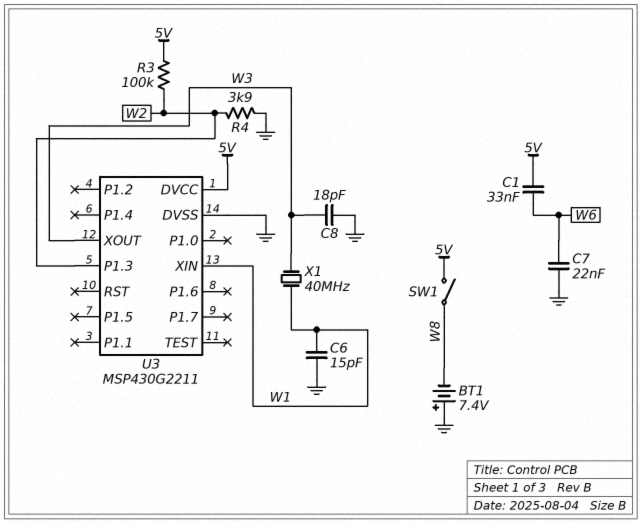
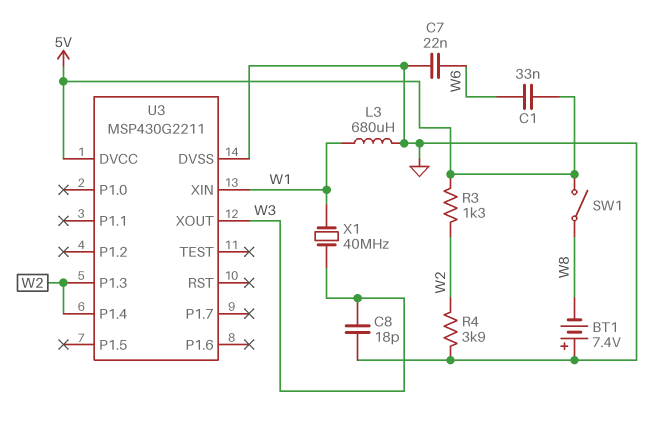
C6: 15pF (GND, W1) -> none
L3: none -> 680uH (GND, W1)
R3: 100k (5V, W2) -> 1.3k (5V, W2)
U3 pin P1.4: none -> W2

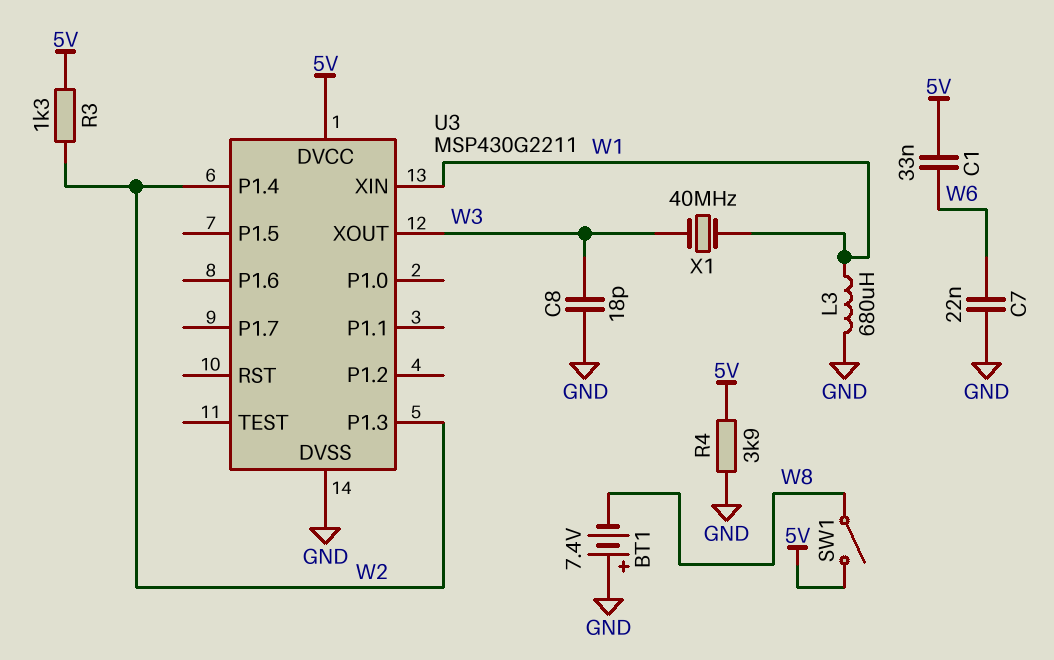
R4: 3.9k (GND, W2) -> 3.9k (5V, GND)

